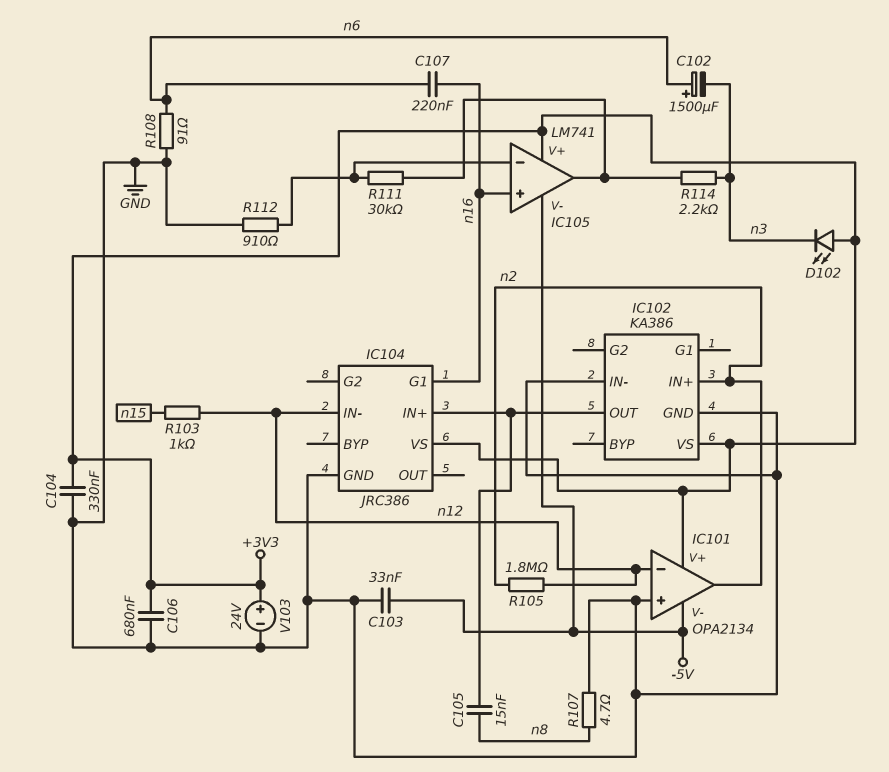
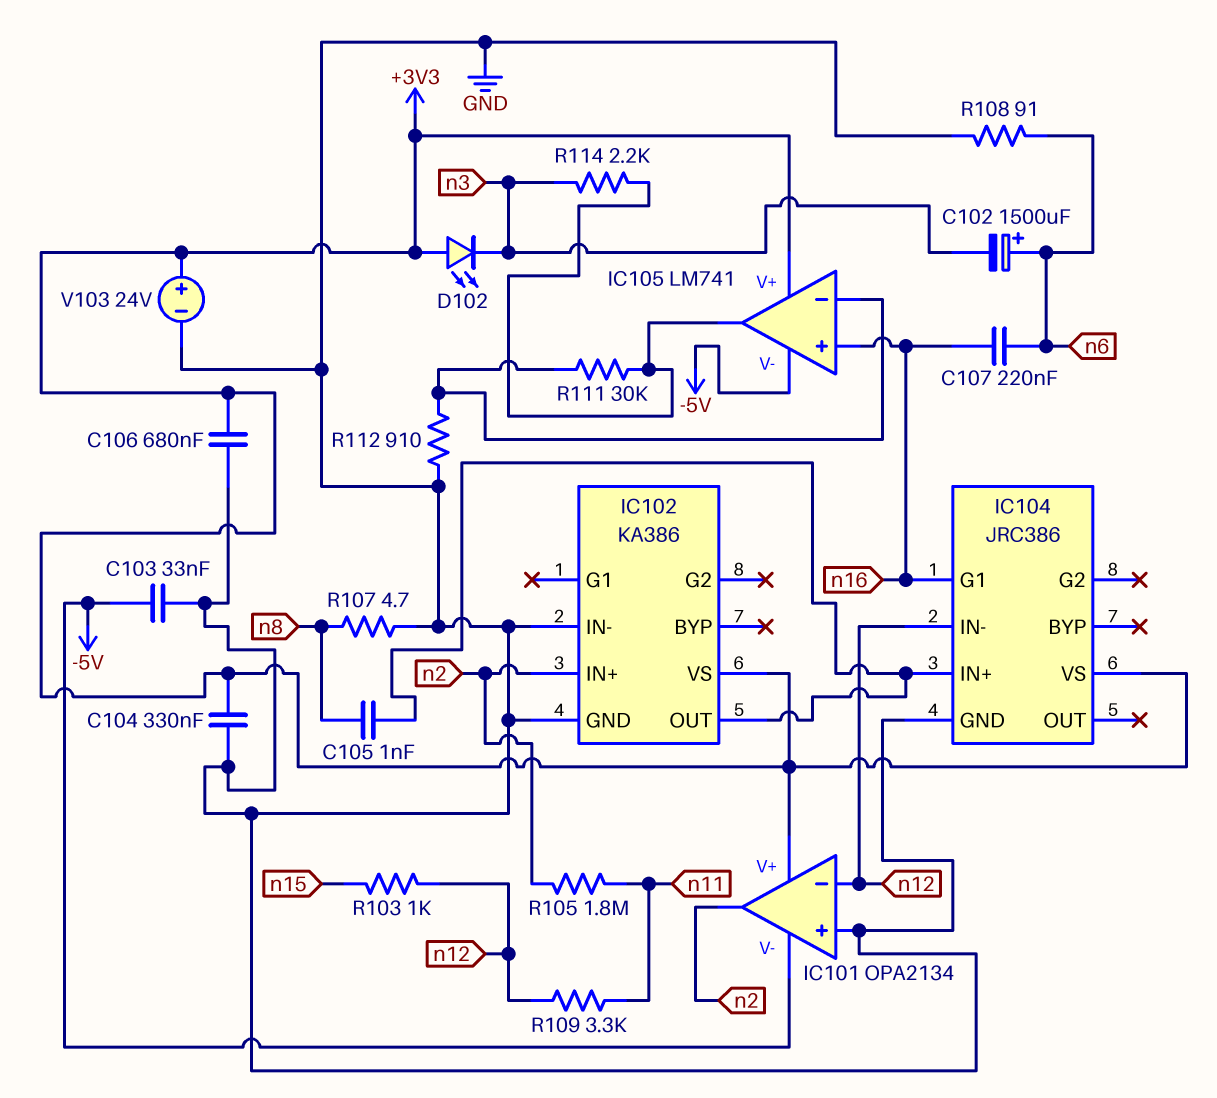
C105: 15nF (IC102/OUT, n8) -> 1nF (IC102/OUT, n8)
R105: 1.8M (n2, n12) -> 1.8M (n2, n11)
R109: none -> 3.3k (n11, n12)

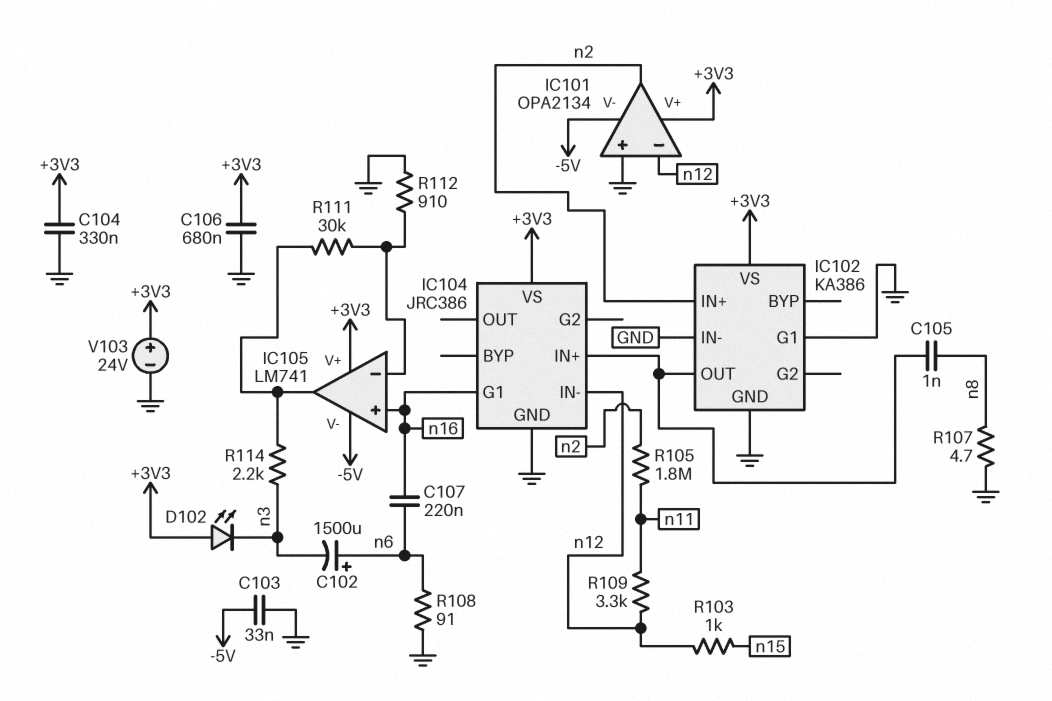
IC102 pin G1: none -> GND

